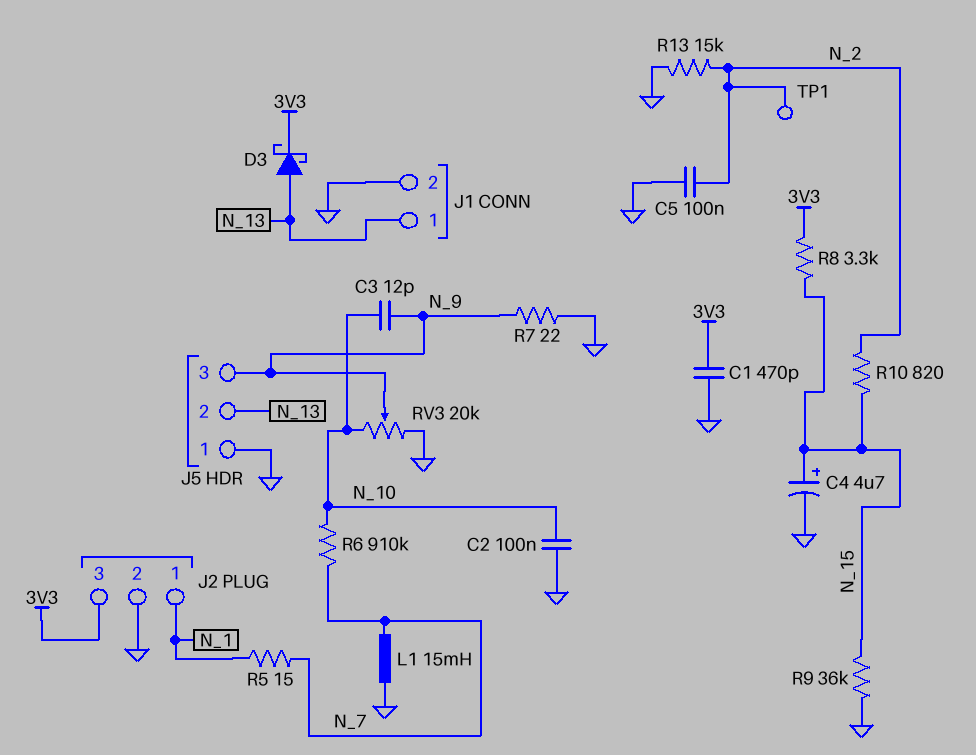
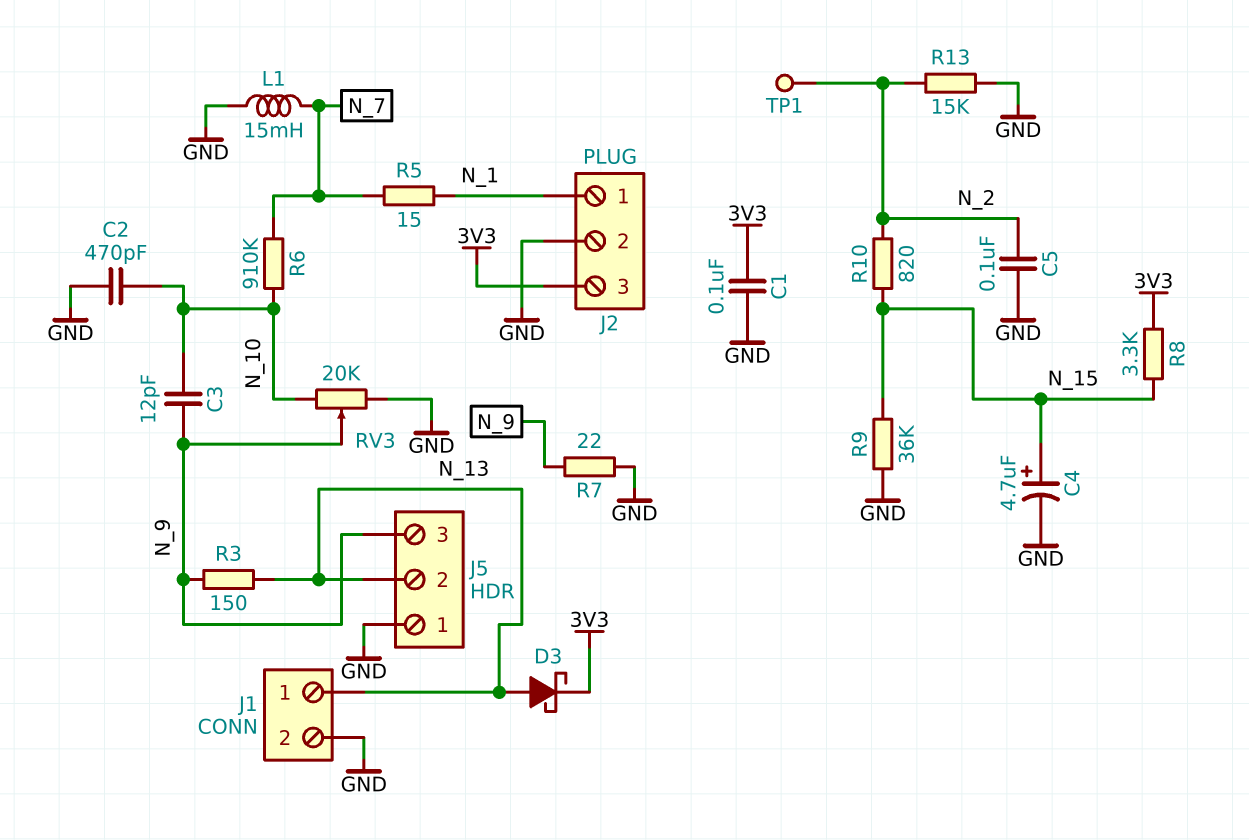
C1: 470pF (3V3, GND) -> 100nF (3V3, GND)
C2: 100nF (GND, N_10) -> 470pF (GND, N_10)
R3: none -> 150 (N_9, N_13)

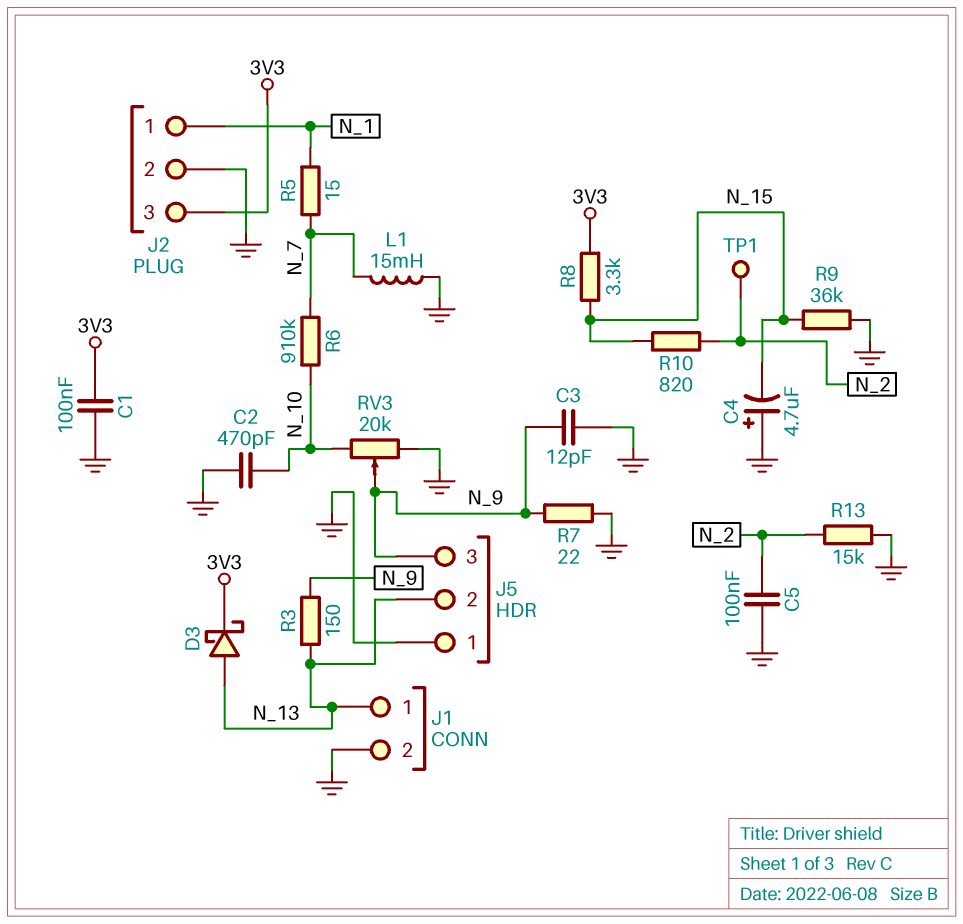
C3: 12pF (N_9, N_10) -> 12pF (GND, N_9)
C4: 4.7uF (plus N_15, minus GND) -> 4.7uF (plus GND, minus N_15)

